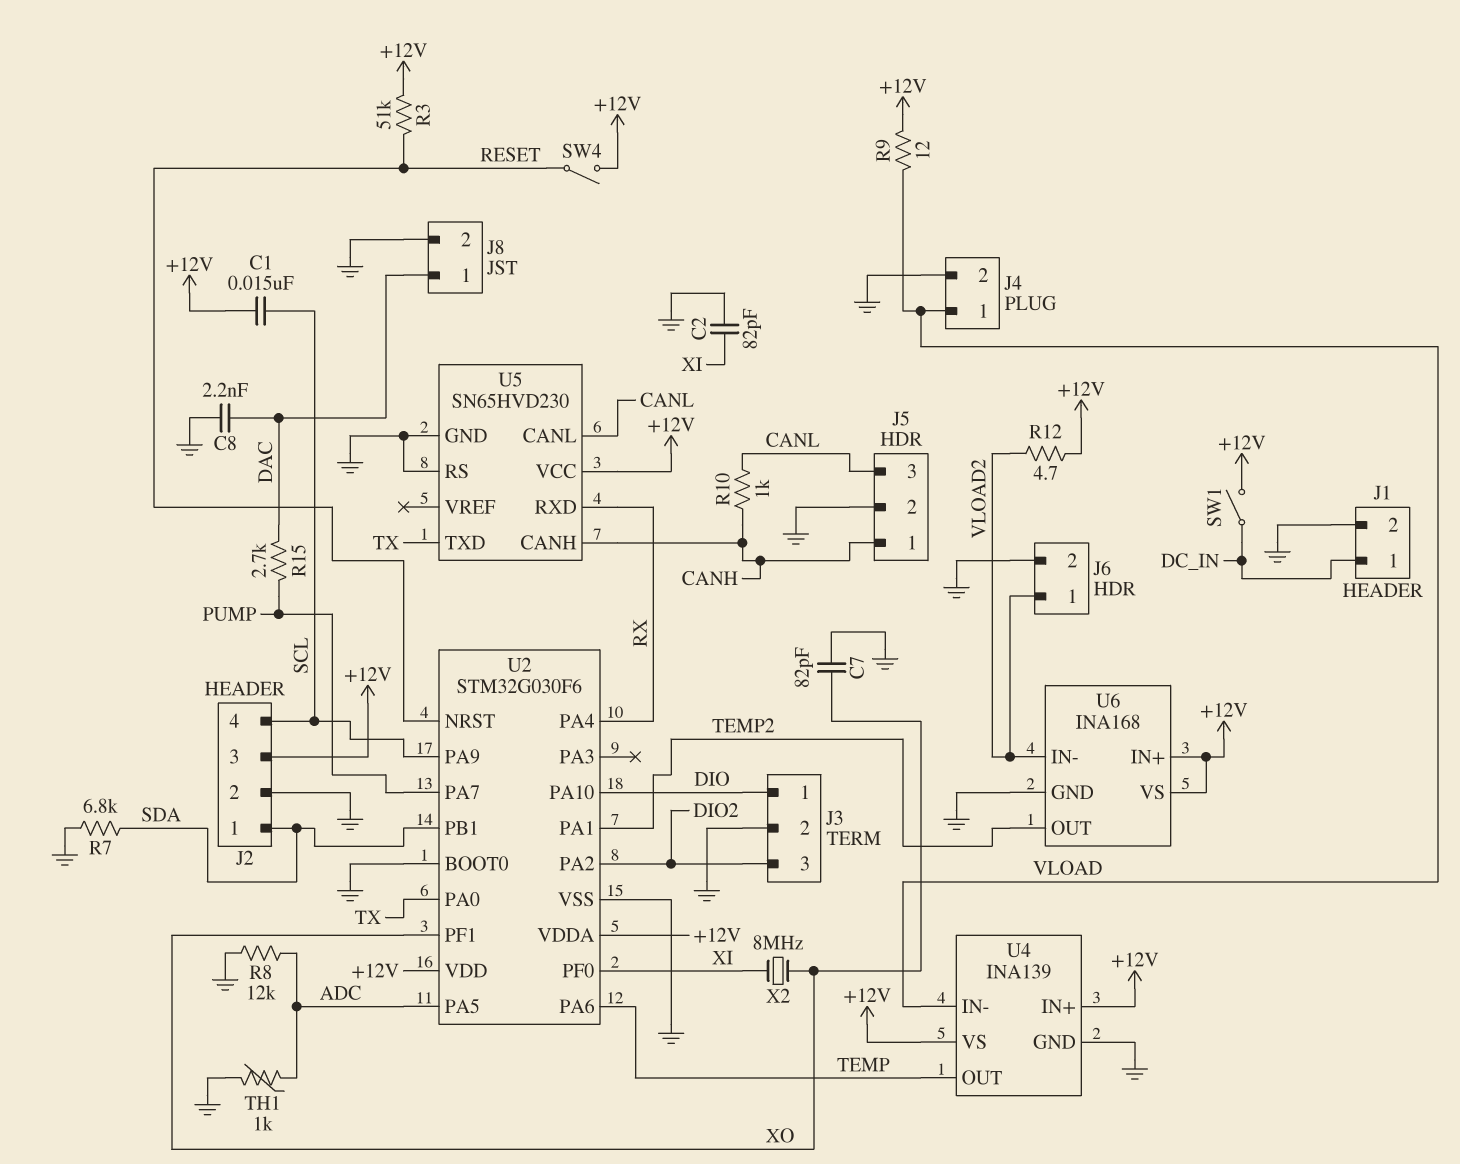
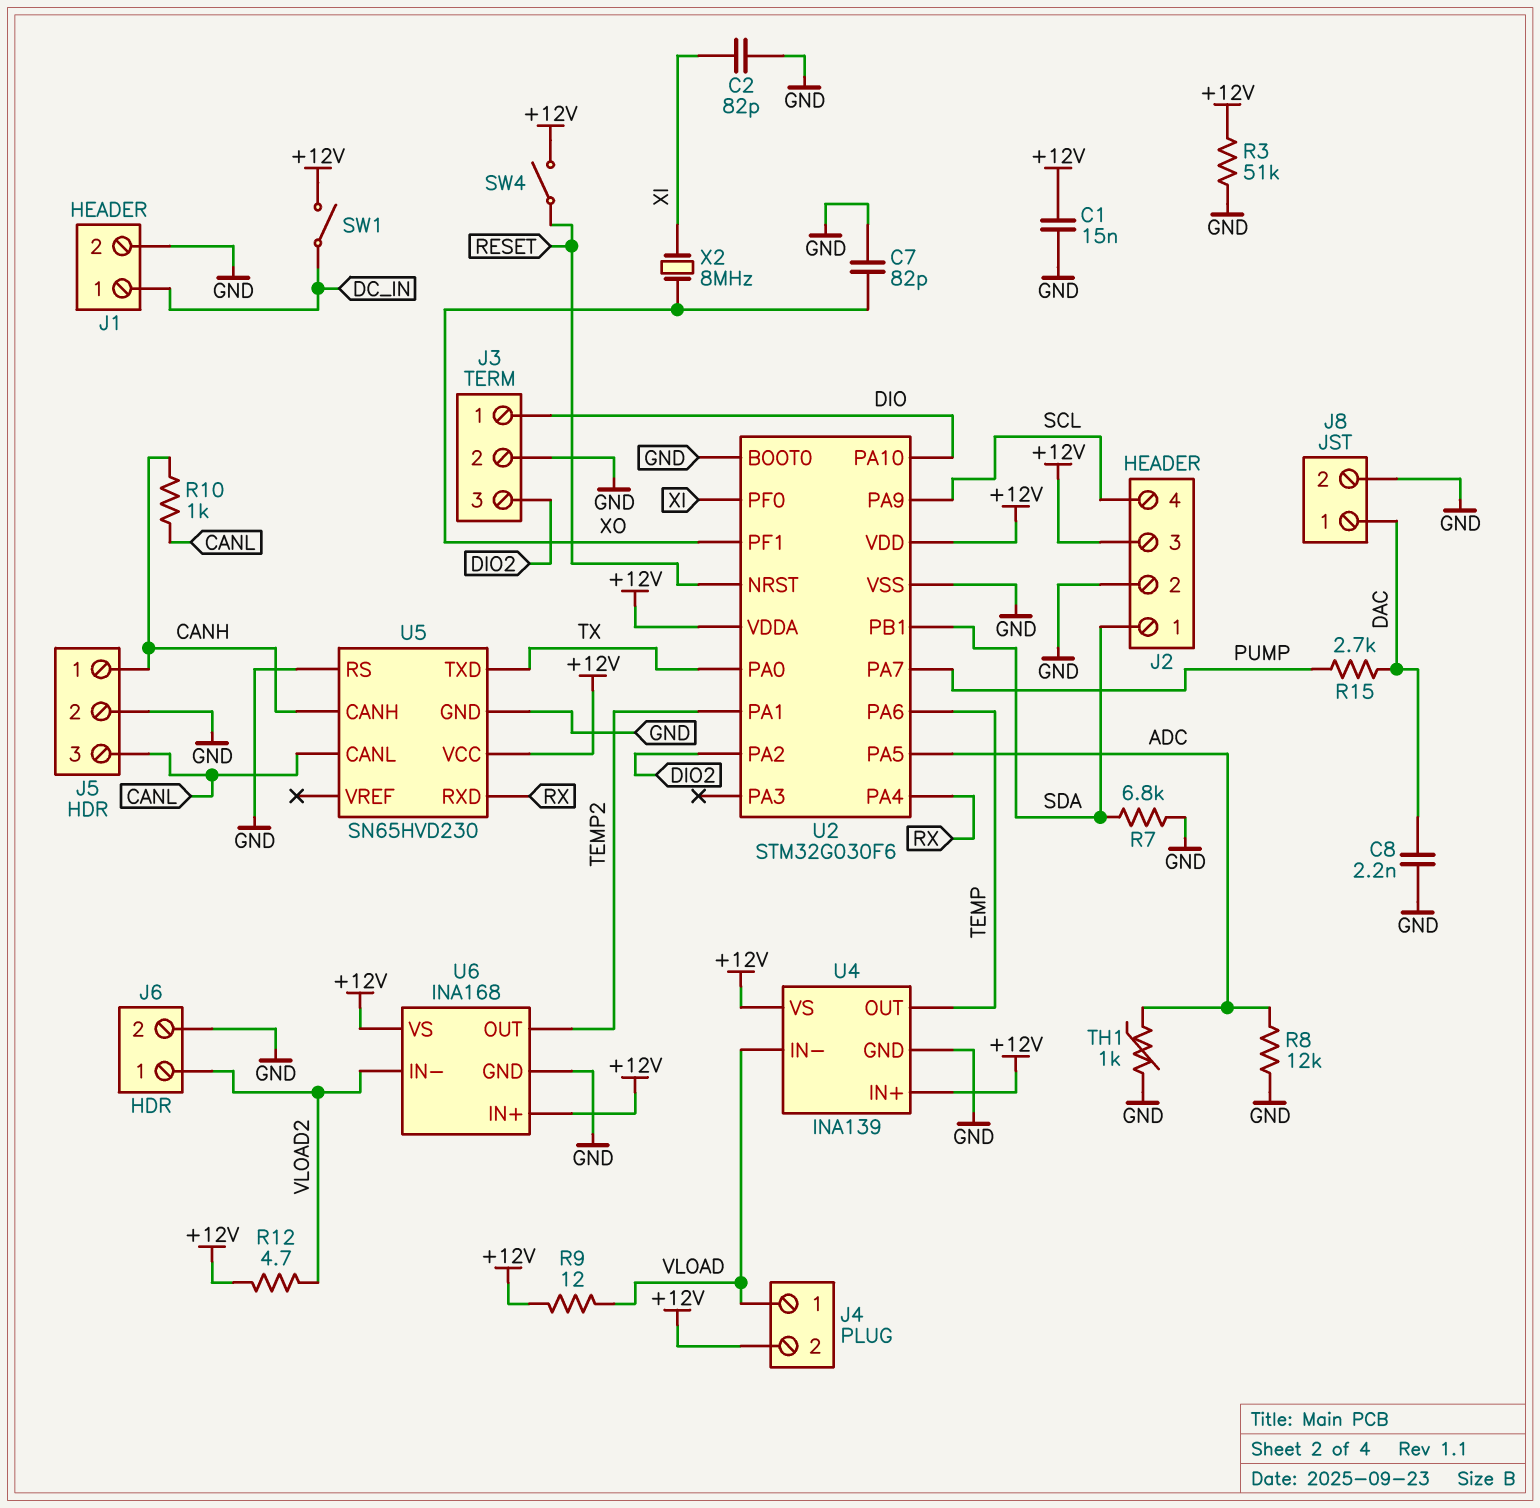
C1: 15nF (+12V, SCL) -> 15nF (+12V, GND)
J4 pin 2: GND -> +12V
R3: 51k (+12V, RESET) -> 51k (+12V, GND)

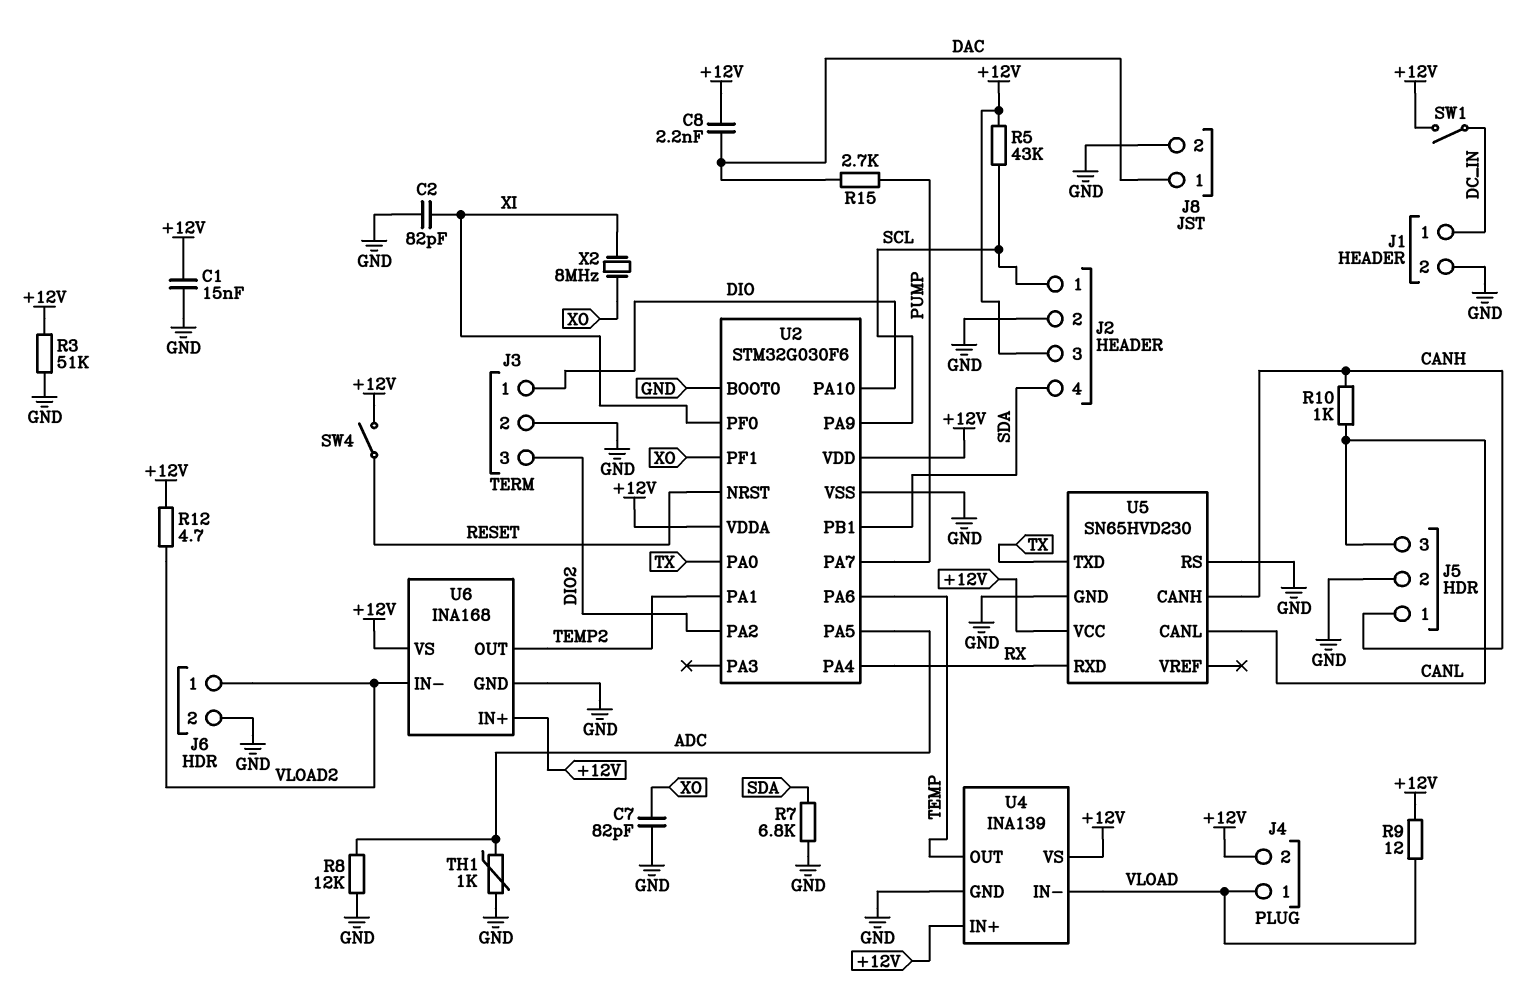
C8: 2.2nF (DAC, GND) -> 2.2nF (+12V, DAC)
J2 pin 1: SDA -> SCL
J2 pin 4: SCL -> SDA
R5: none -> 43k (+12V, SCL)

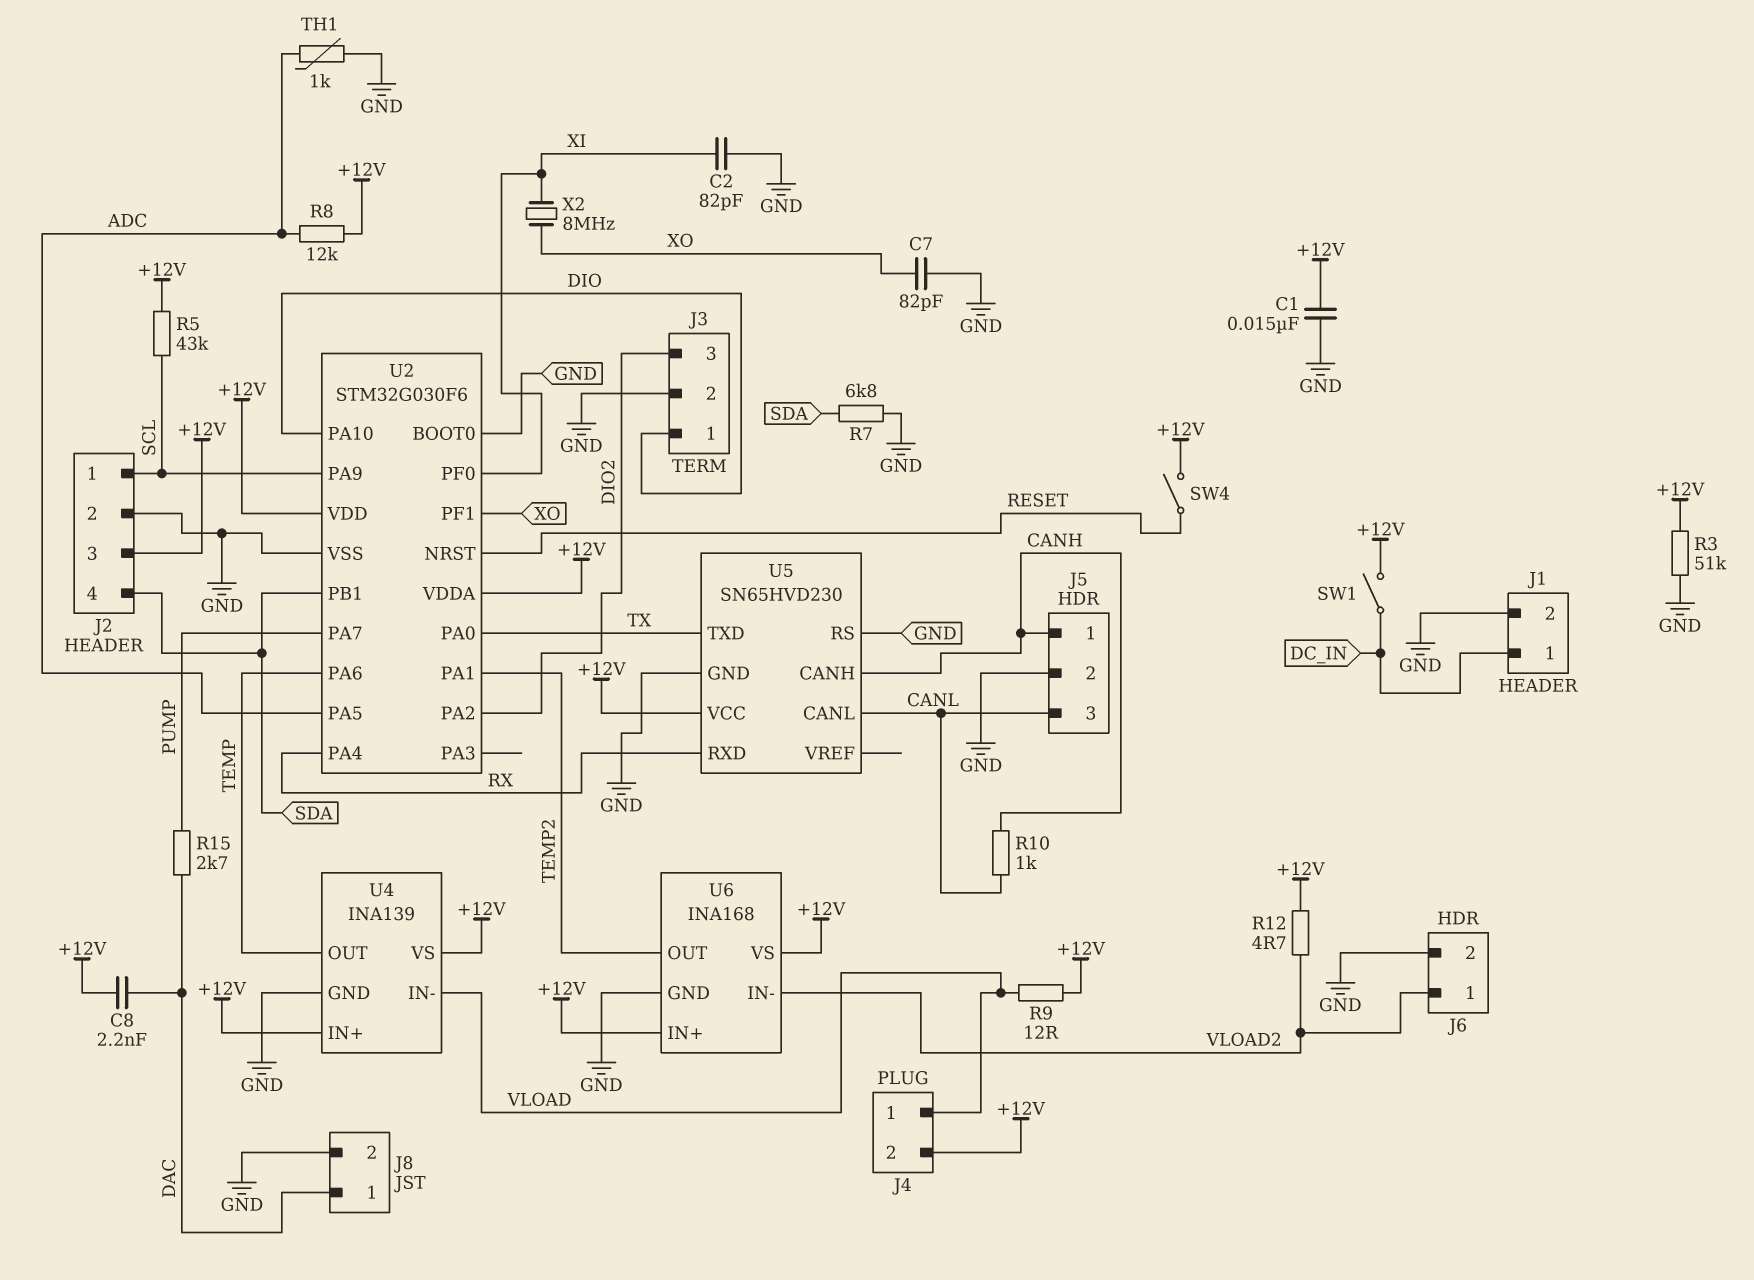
R8: 12k (ADC, GND) -> 12k (+12V, ADC)

